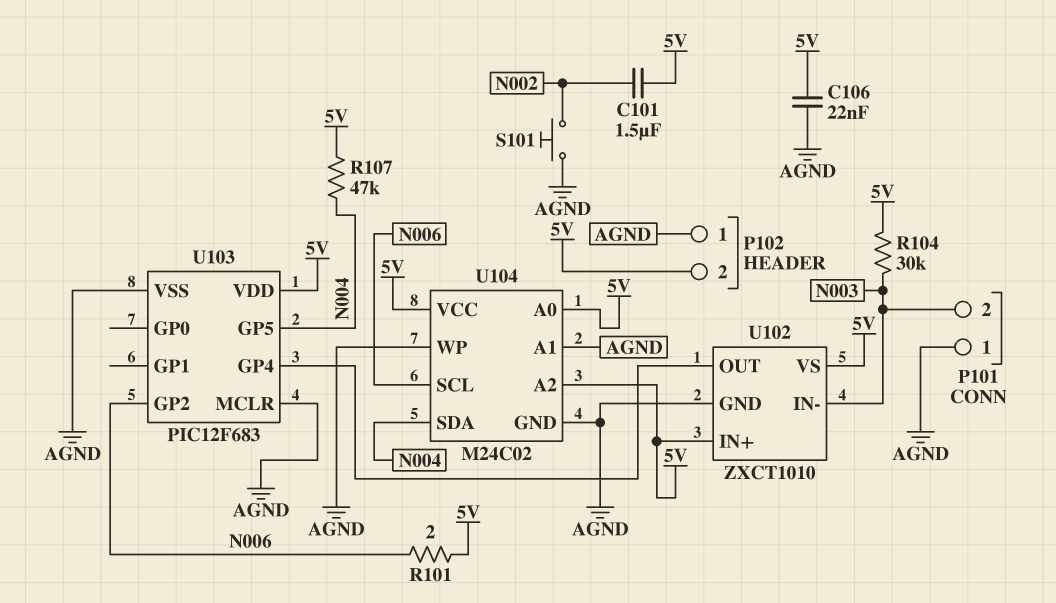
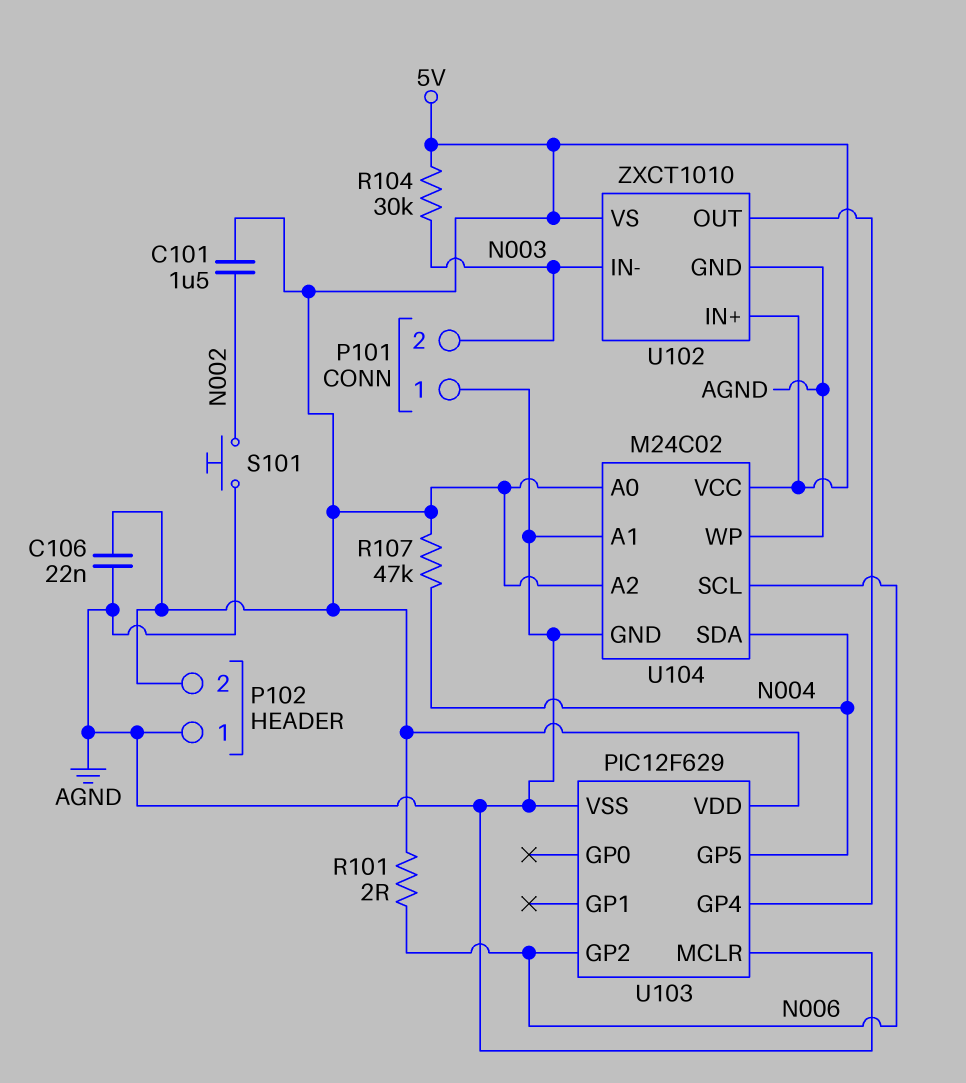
U103: PIC12F683 -> PIC12F629

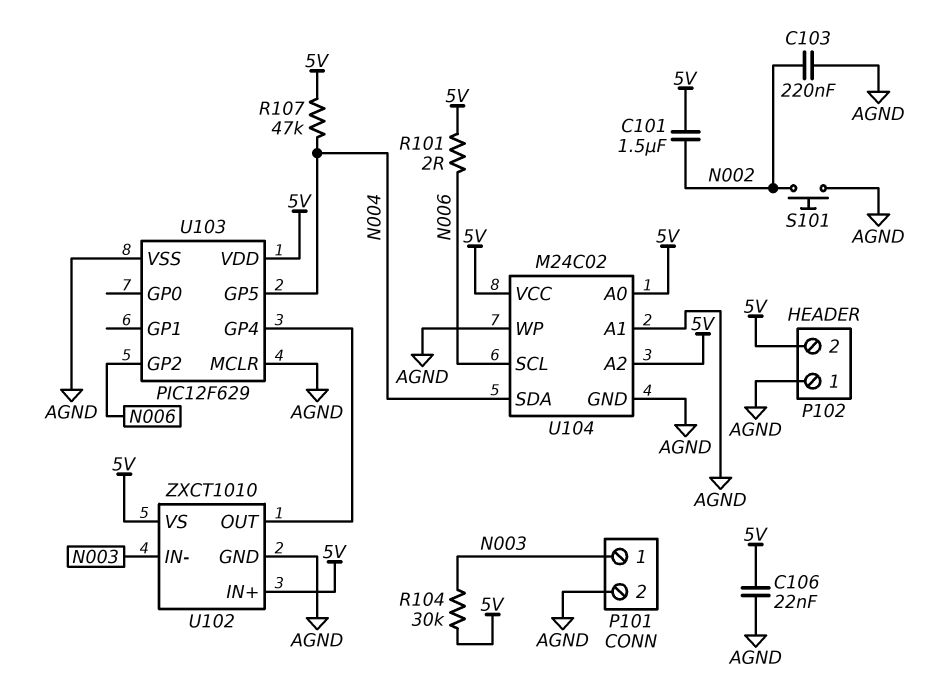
C103: none -> 220nF (AGND, N002)
P101 pin 1: AGND -> N003
P101 pin 2: N003 -> AGND

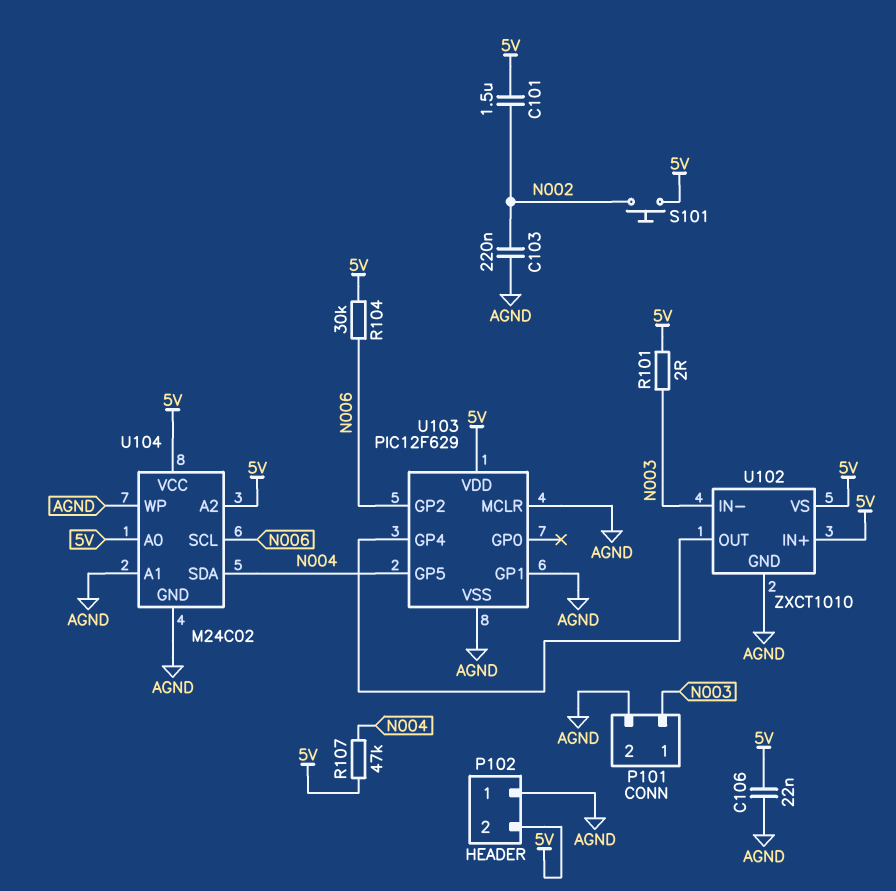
R101: 2 (5V, N006) -> 2 (5V, N003)
R104: 30k (5V, N003) -> 30k (5V, N006)
S101: button (AGND, N002) -> button (5V, N002)
U103 pin GP1: none -> AGND

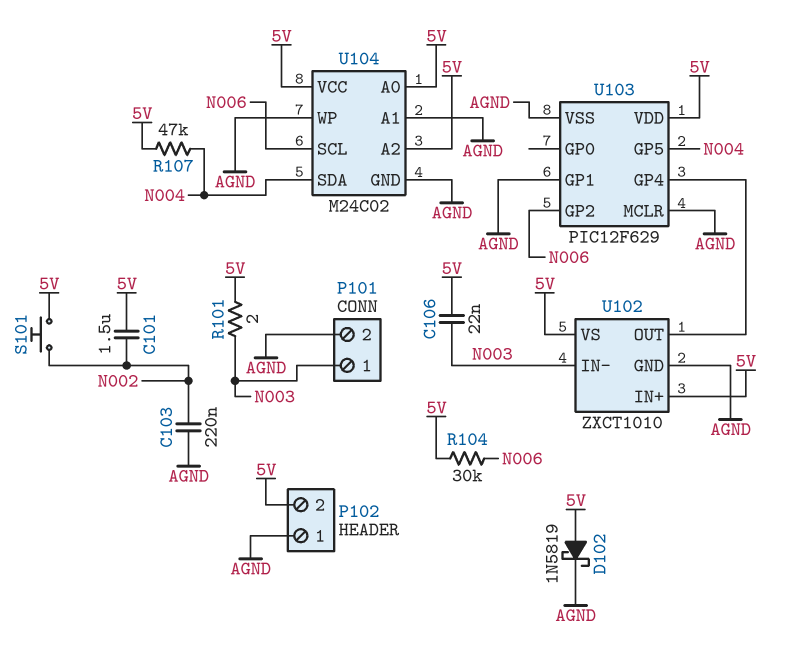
C106: 22nF (5V, AGND) -> 22nF (5V, N003)
D102: none -> schottky 1N5819 (A 5V, K AGND)

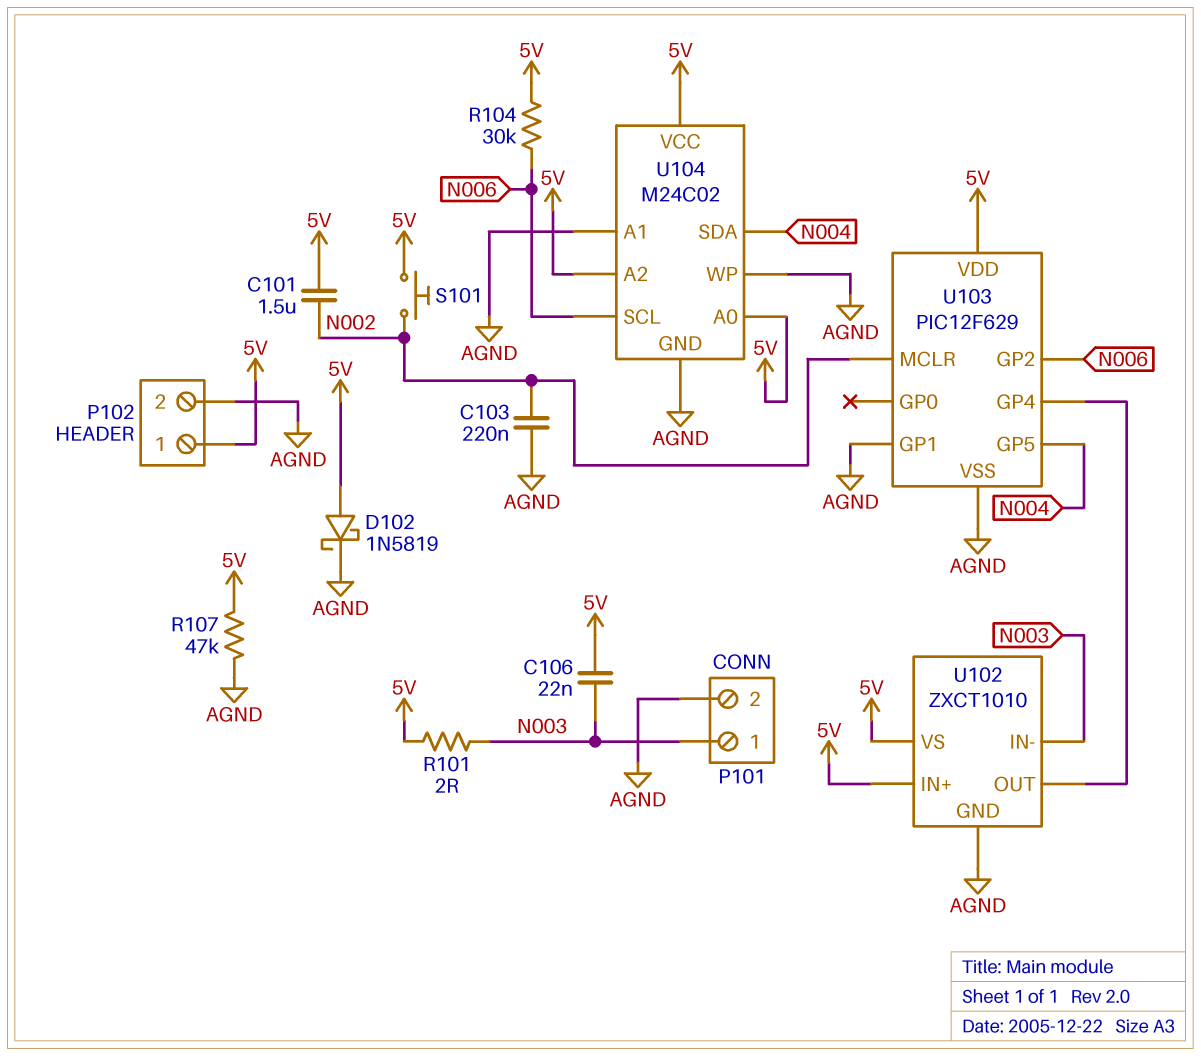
P102 pin 1: AGND -> 5V
P102 pin 2: 5V -> AGND
R107: 47k (5V, N004) -> 47k (5V, AGND)
U103 pin MCLR: AGND -> N002

